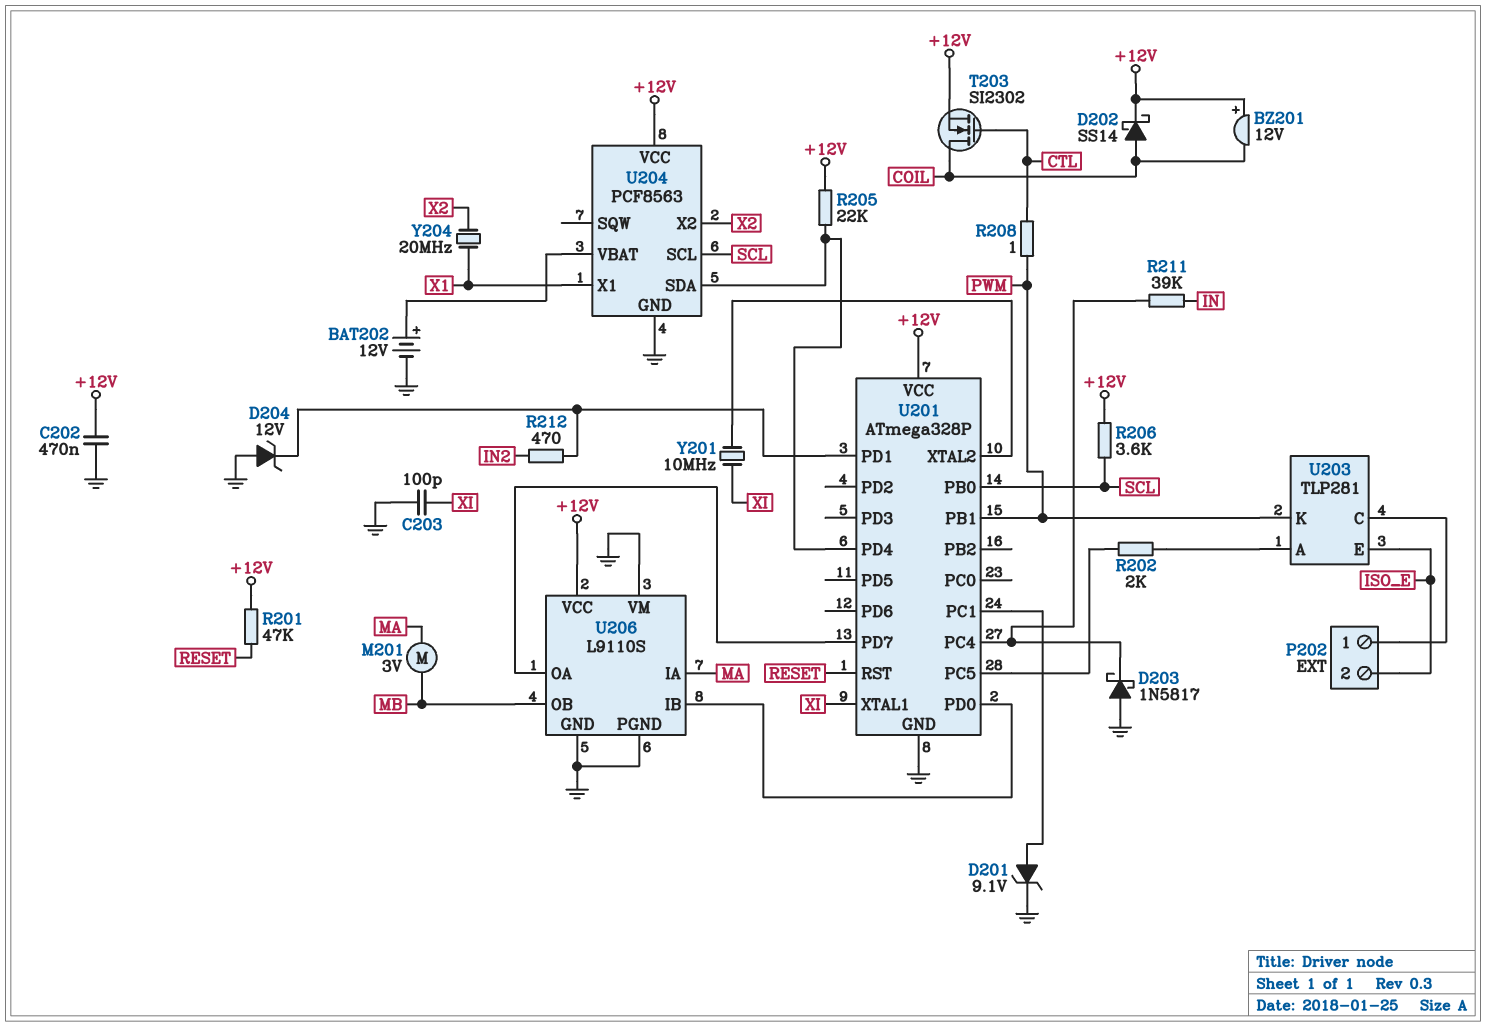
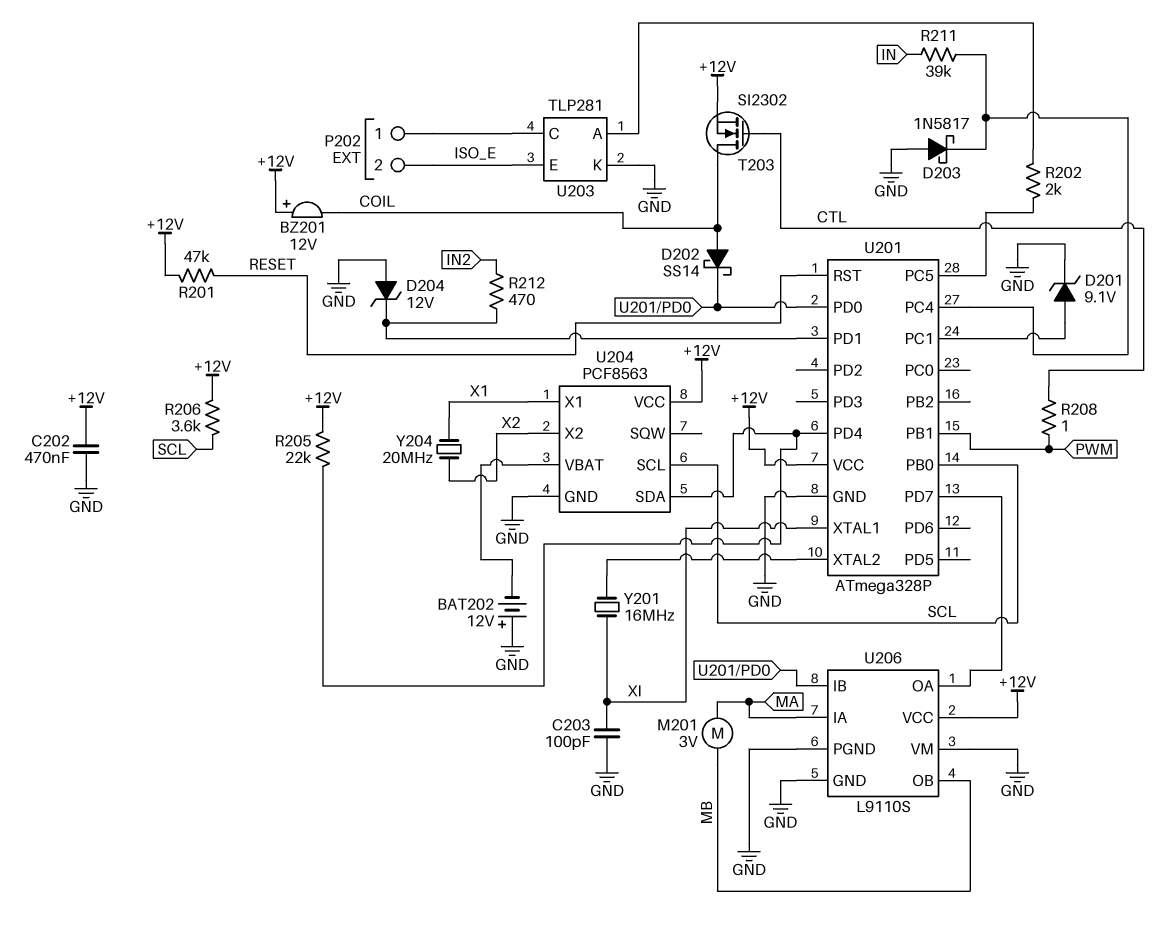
BAT202: 12V (plus U204/VBAT, minus GND) -> 12V (plus GND, minus U204/VBAT)
D202: schottky SS14 (A COIL, K +12V) -> schottky SS14 (A COIL, K U201/PD0)
U203 pin K: PWM -> GND
Y201: 10MHz (U201/XTAL2, XI) -> 16MHz (U201/XTAL2, XI)

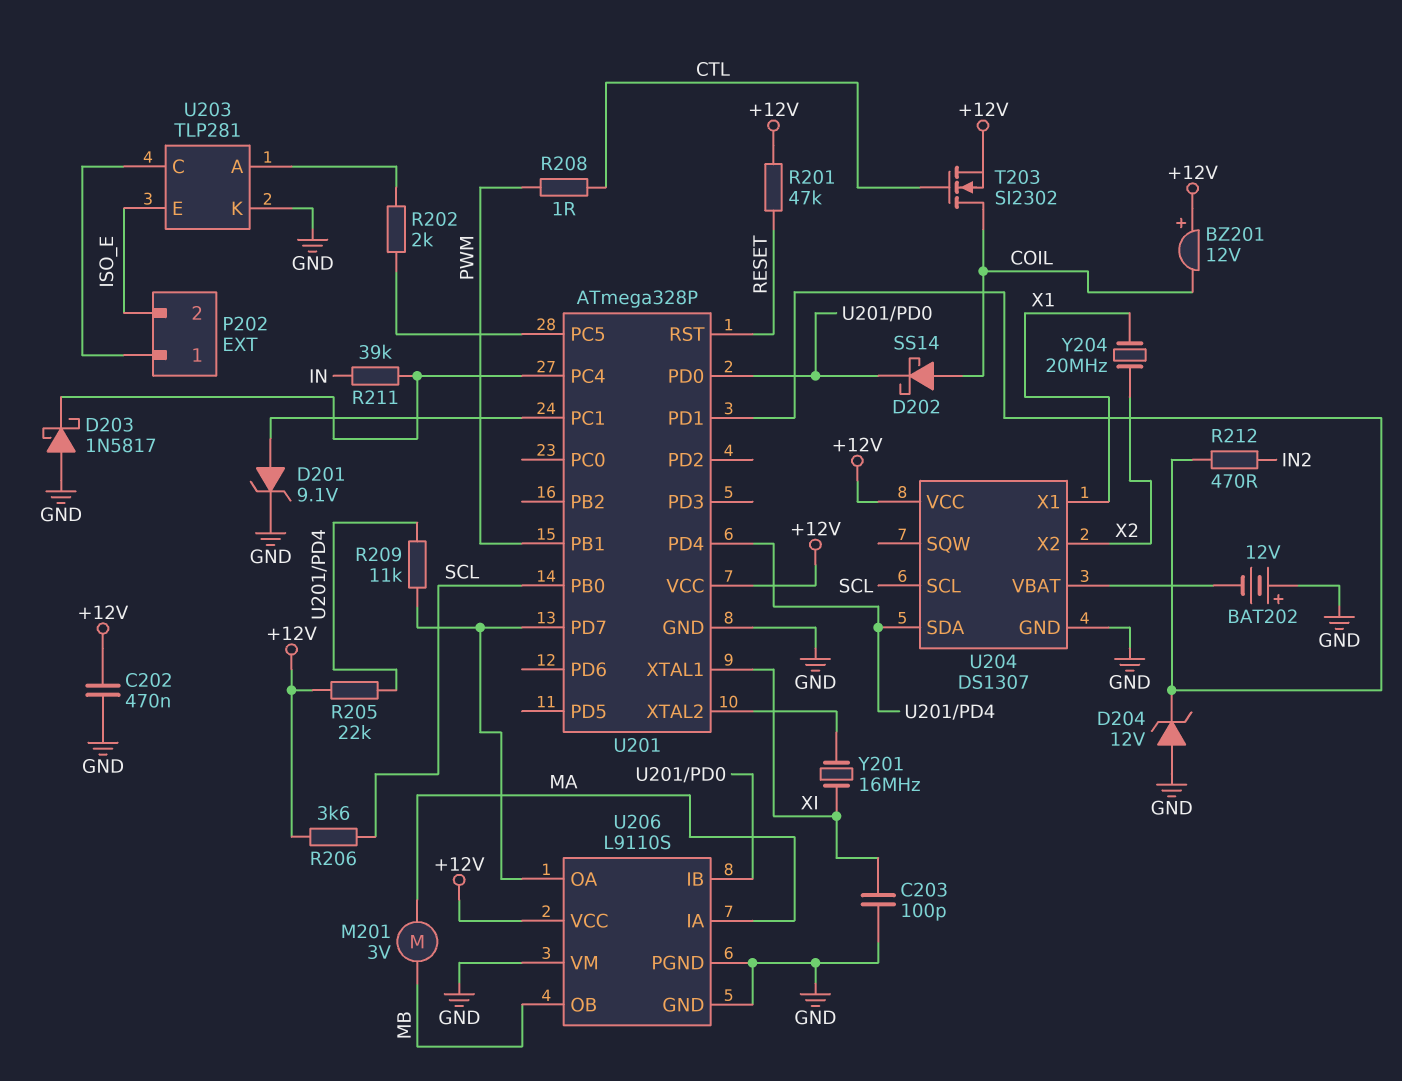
R209: none -> 11k (U201/PD4, U201/PD7)
U204: PCF8563 -> DS1307

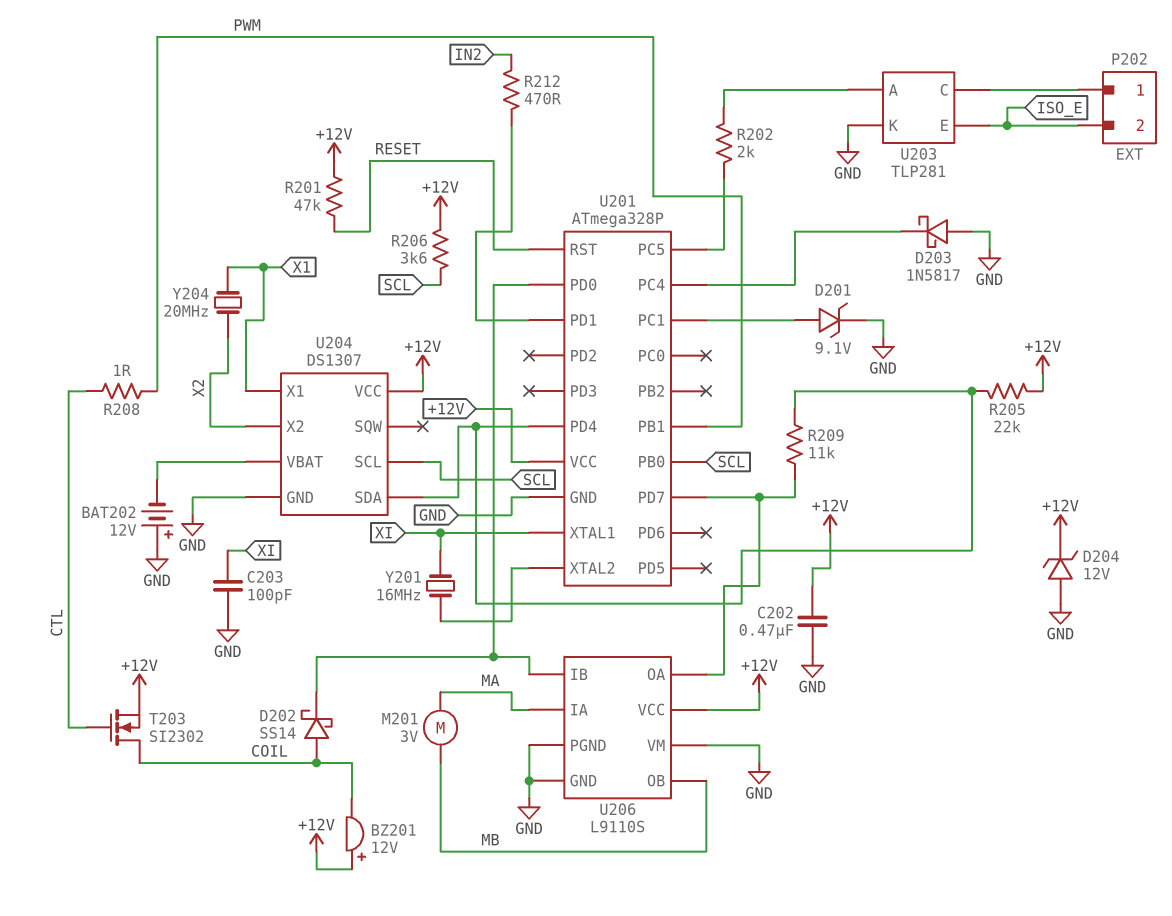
D204: zener 12V (A GND, K U201/PD1) -> zener 12V (A GND, K +12V)
R211: 39k (IN, U201/PC4) -> none

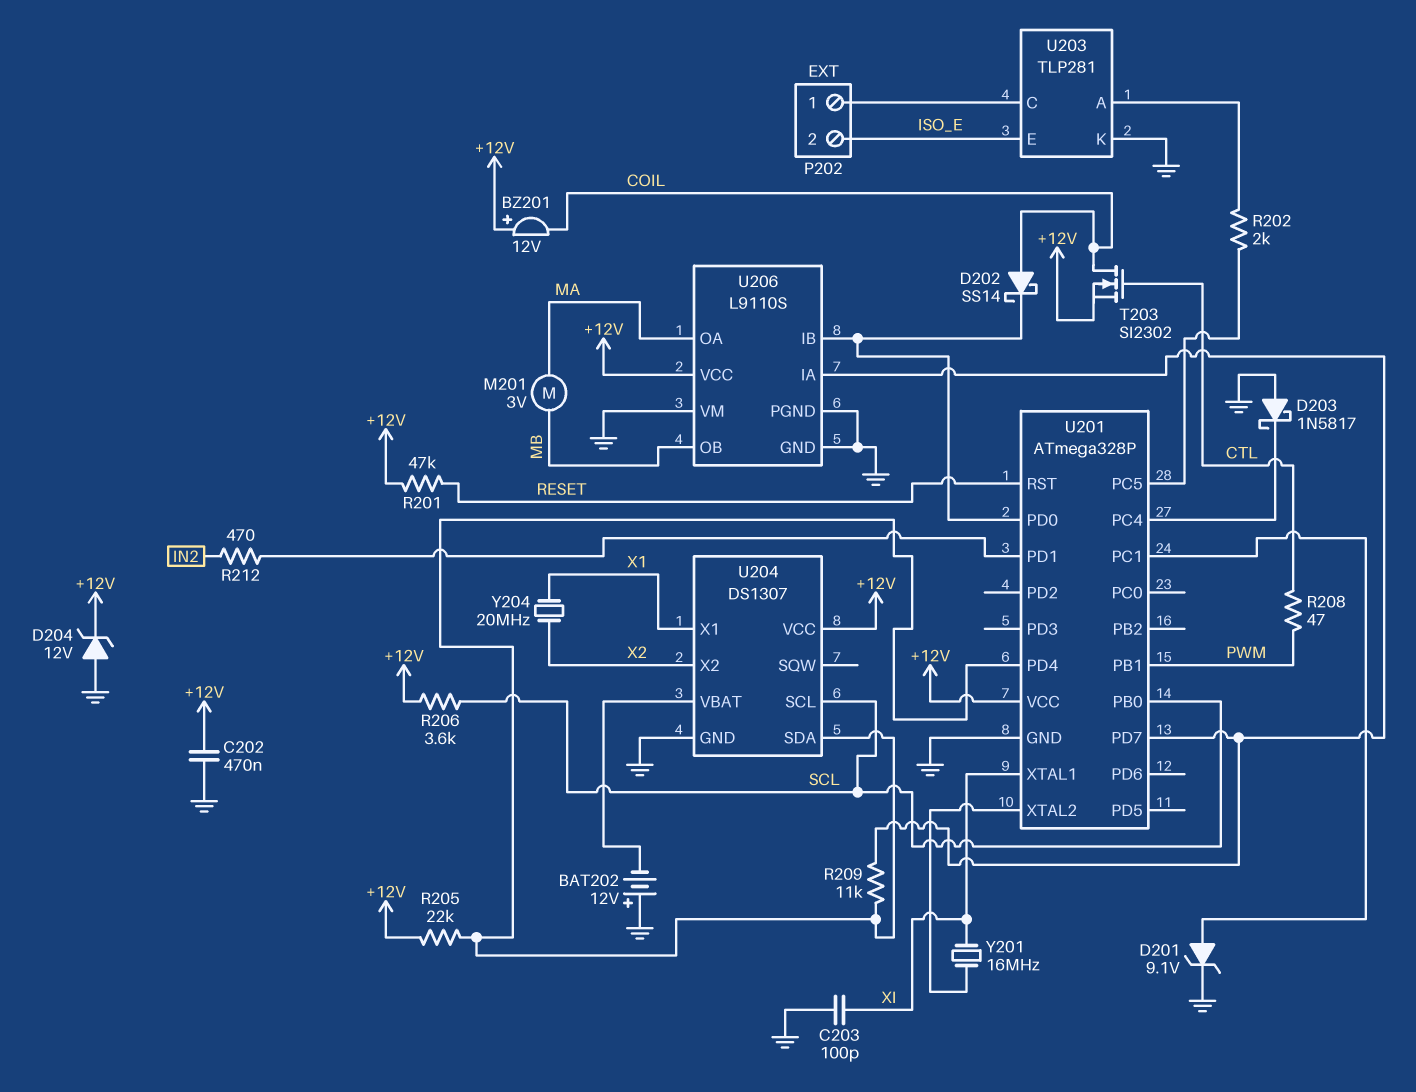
R208: 1 (CTL, PWM) -> 47 (CTL, PWM)
U206 pin IA: MA -> U201/PD7
U206 pin OA: U201/PD7 -> MA

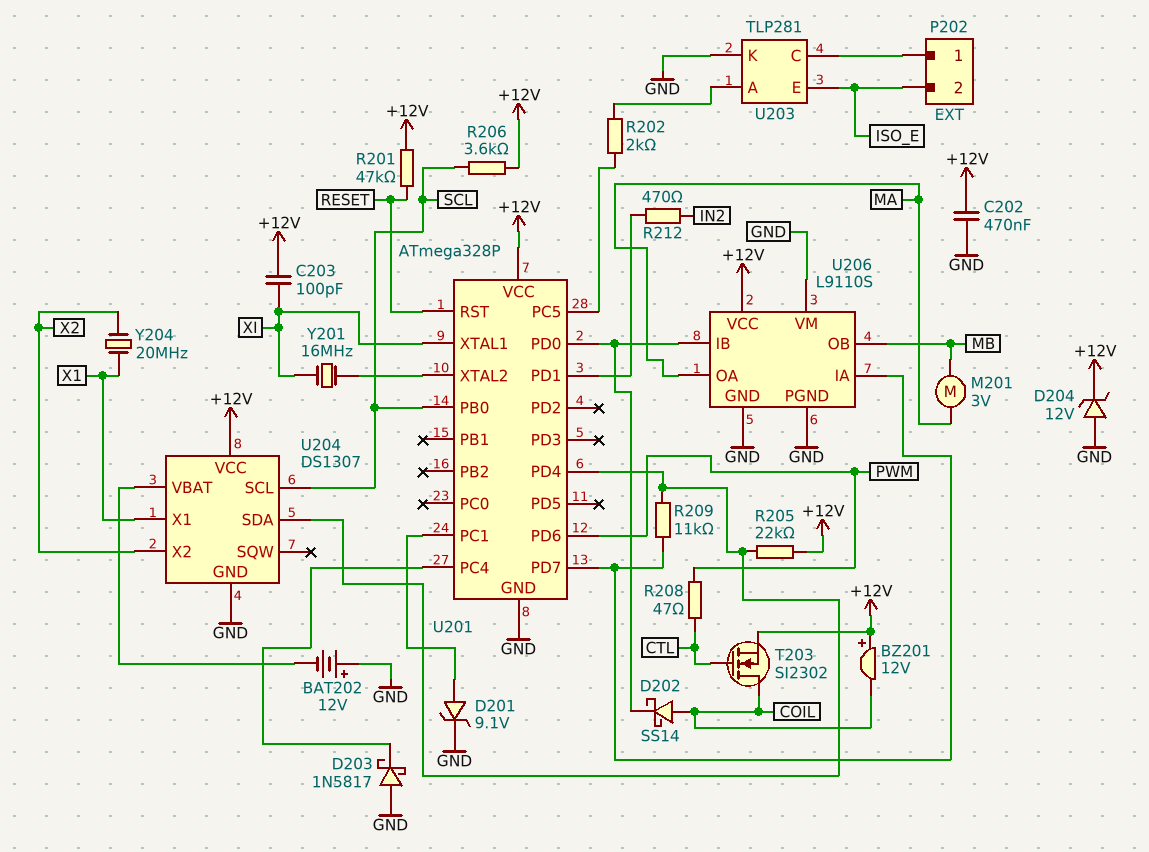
C203: 100pF (GND, XI) -> 100pF (+12V, XI)
U201 pin PB1: PWM -> none
U201 pin PD6: none -> PWM

